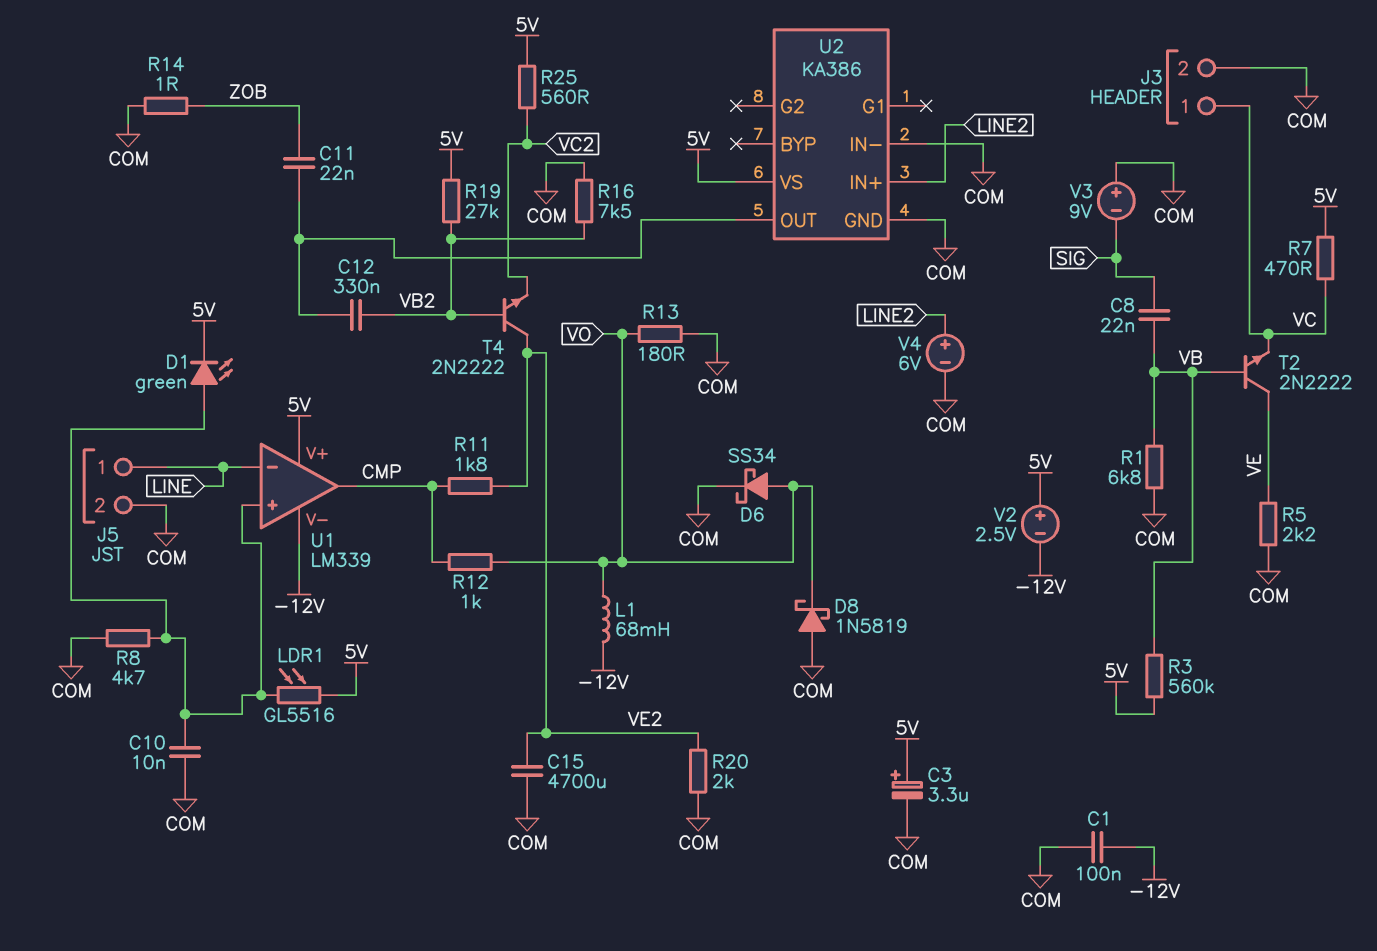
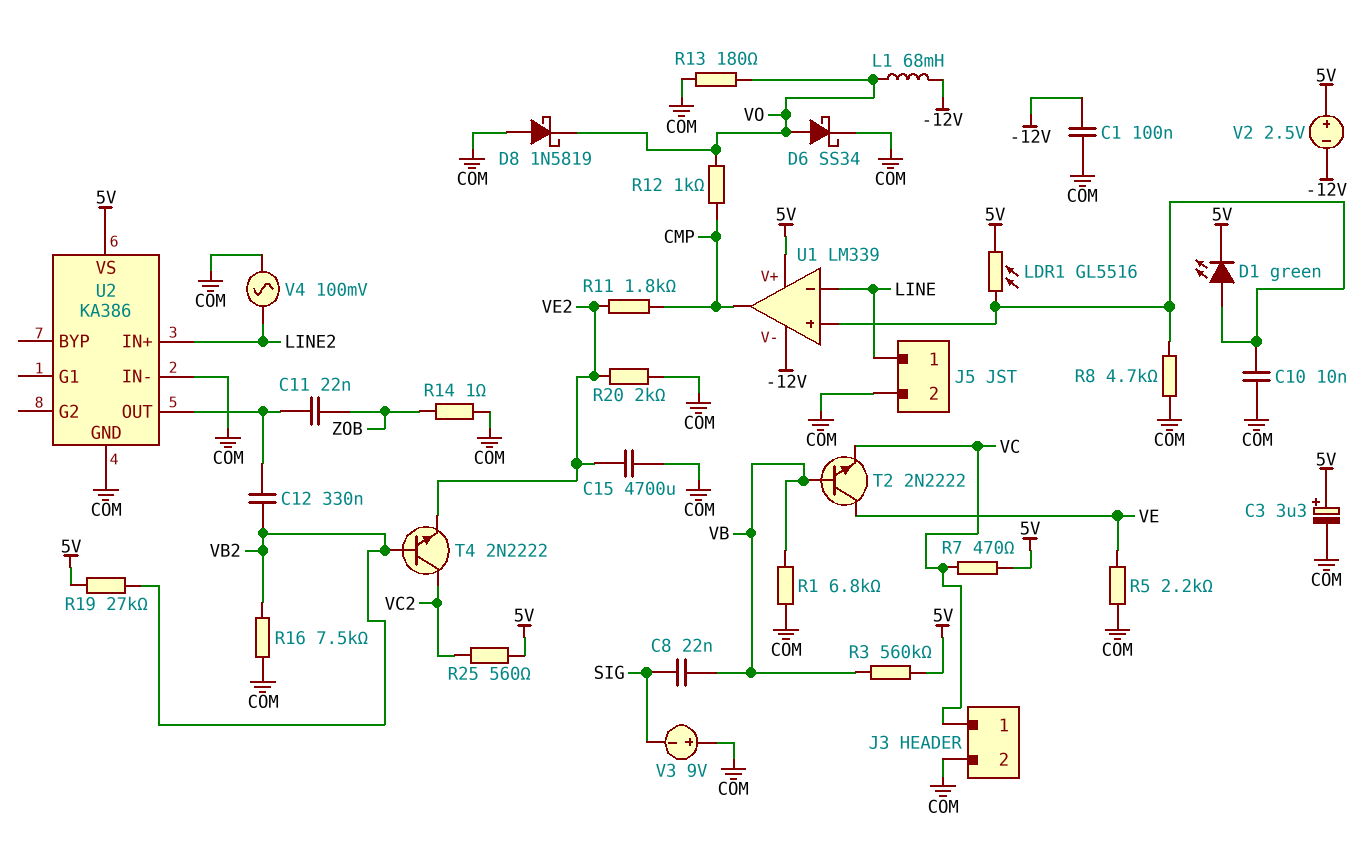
T4: NPN 2N2222 (B VB2, C VE2, E VC2) -> NPN 2N2222 (B VB2, C VC2, E VE2)
V4: 6V (plus LINE2, minus COM) -> AC 100mV (COM, LINE2)

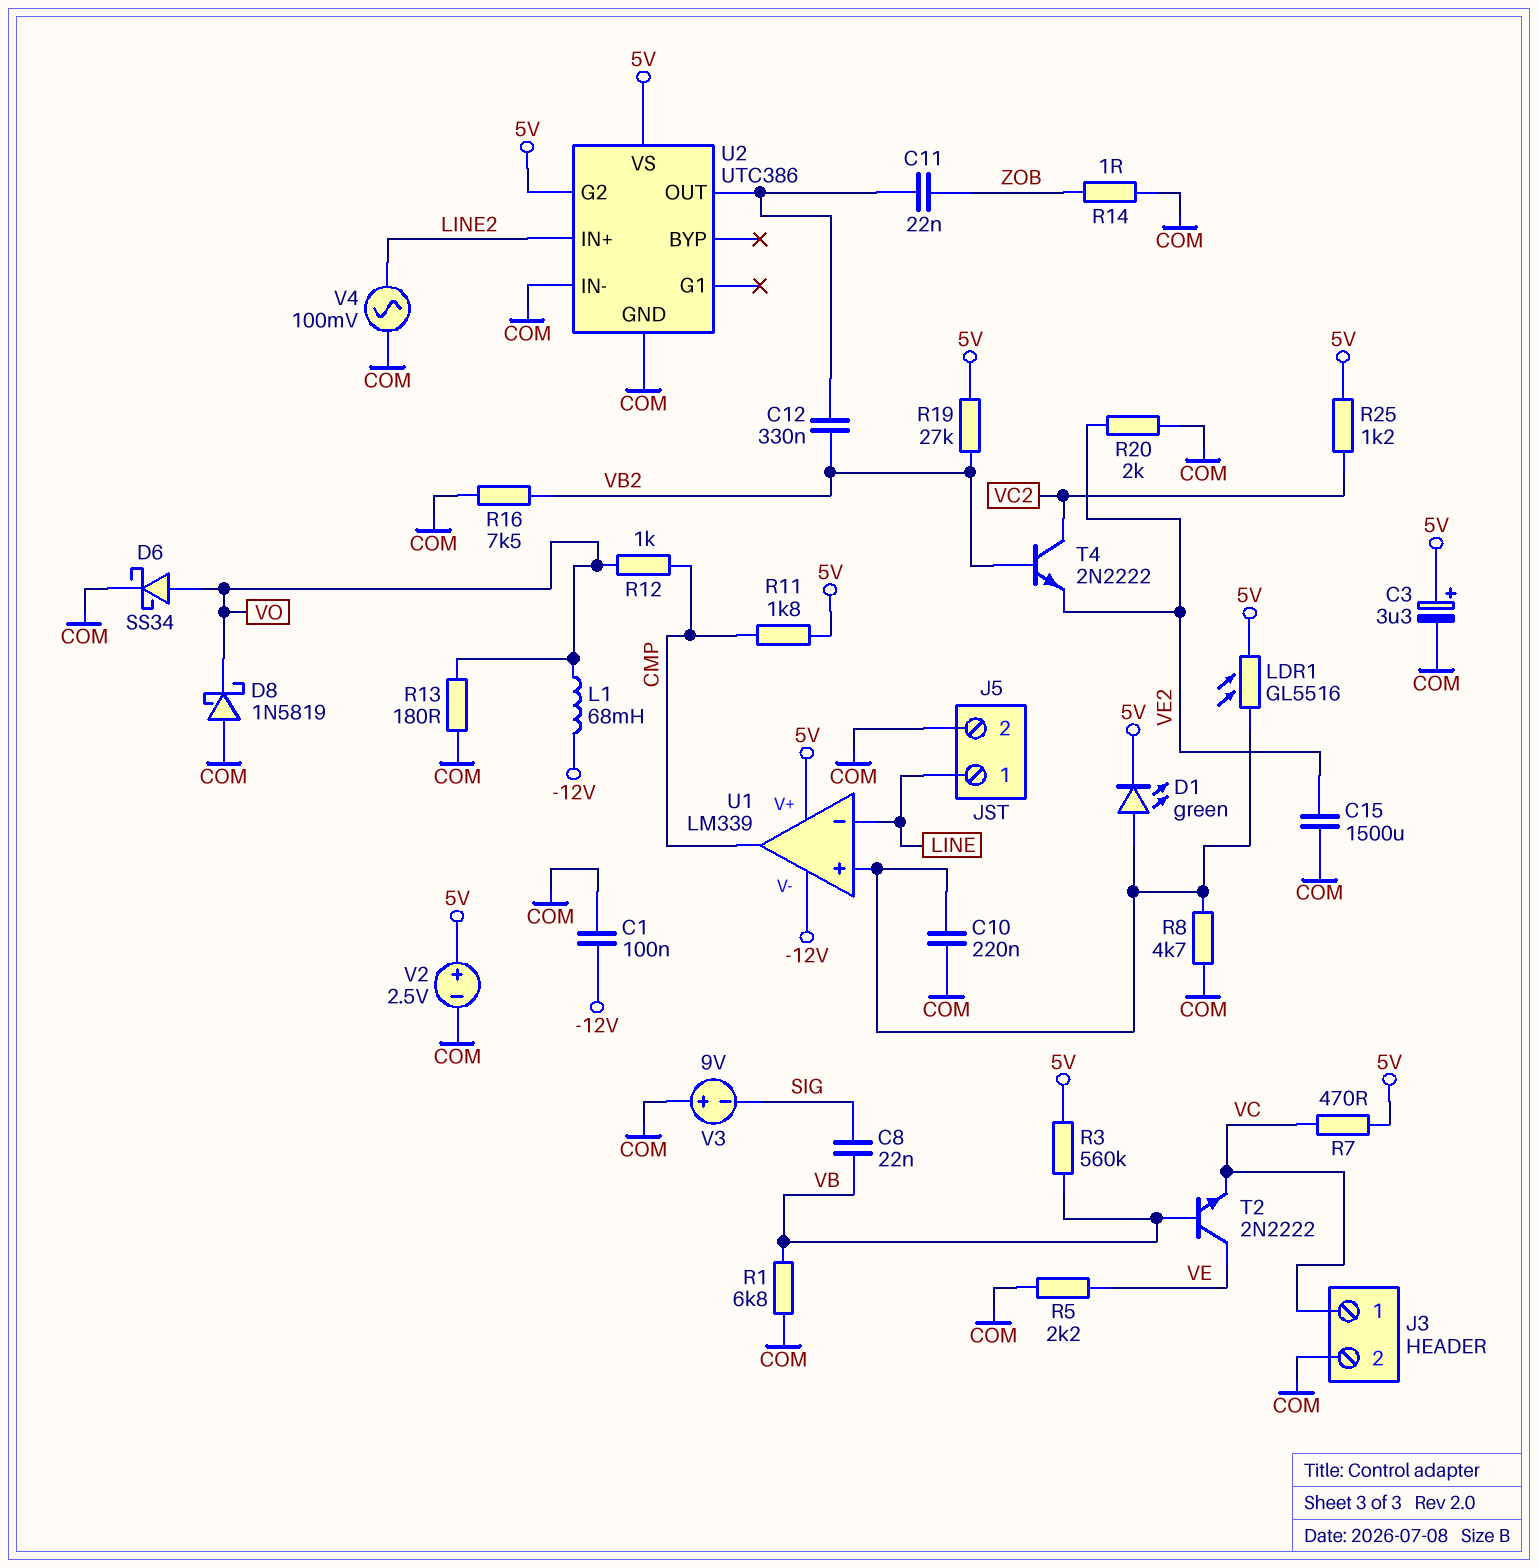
C10: 10nF (COM, U1/in+) -> 220nF (COM, U1/in+)
C15: 4700uF (COM, VE2) -> 1500uF (COM, VE2)
R11: 1.8k (CMP, VE2) -> 1.8k (5V, CMP)
R25: 560 (5V, VC2) -> 1.2k (5V, VC2)
U2: KA386 -> UTC386
U2 pin G2: none -> 5V
V2: 2.5V (plus 5V, minus -12V) -> 2.5V (plus 5V, minus COM)

